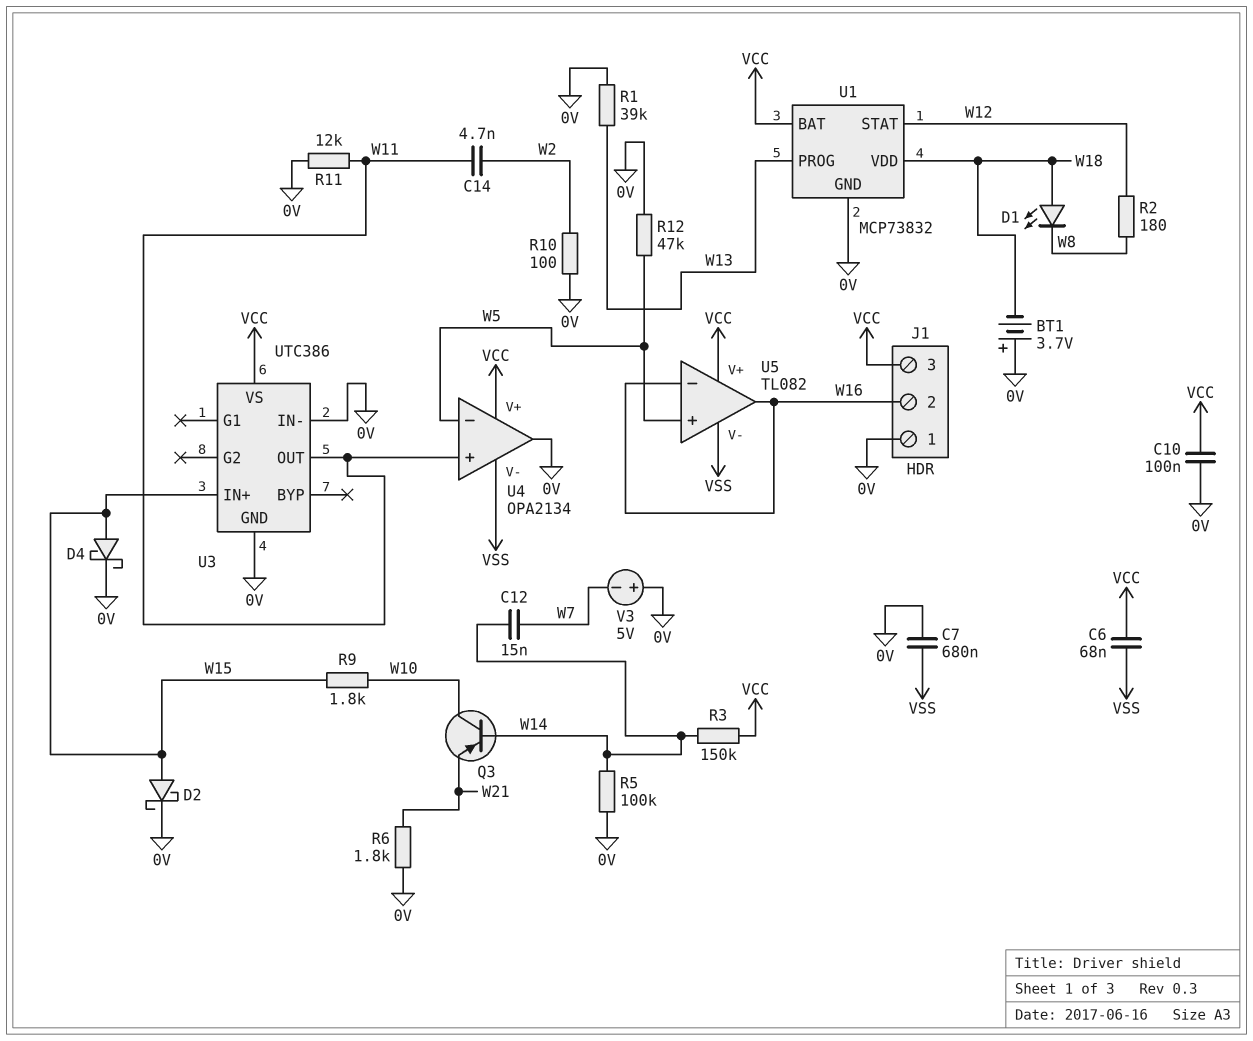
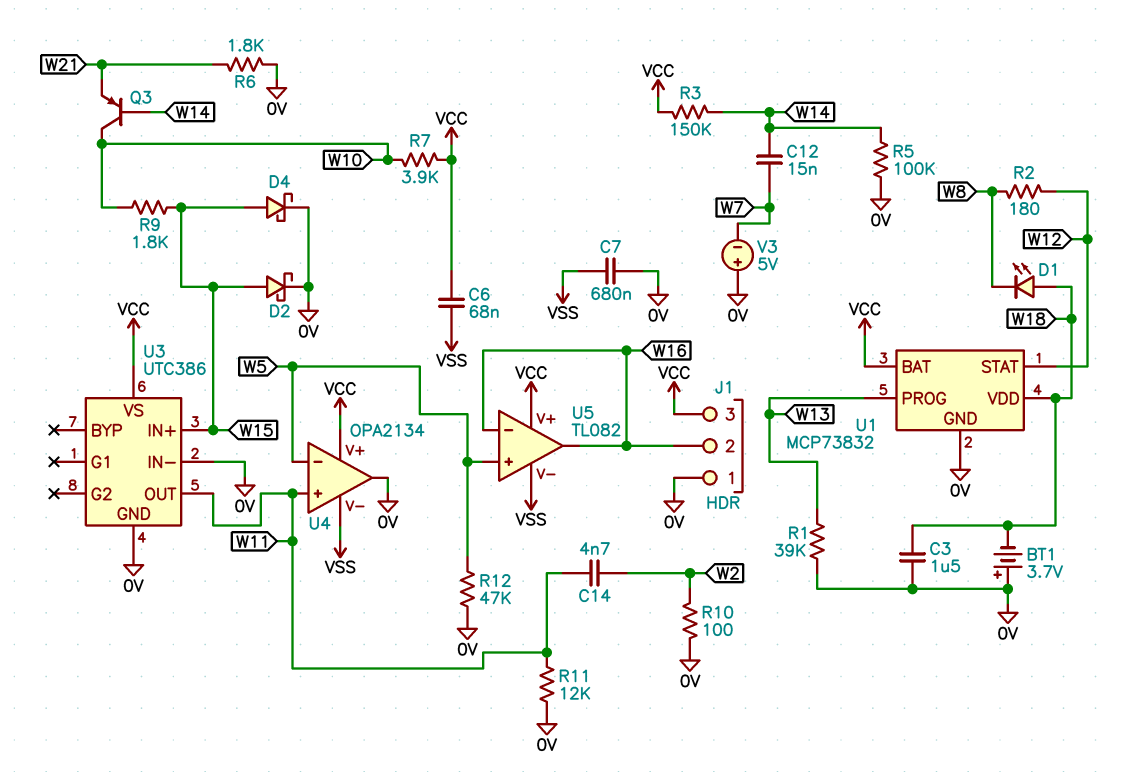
C3: none -> 1.5uF (0V, W18)
C10: 100nF (0V, VCC) -> none
R7: none -> 3.9k (VCC, W10)

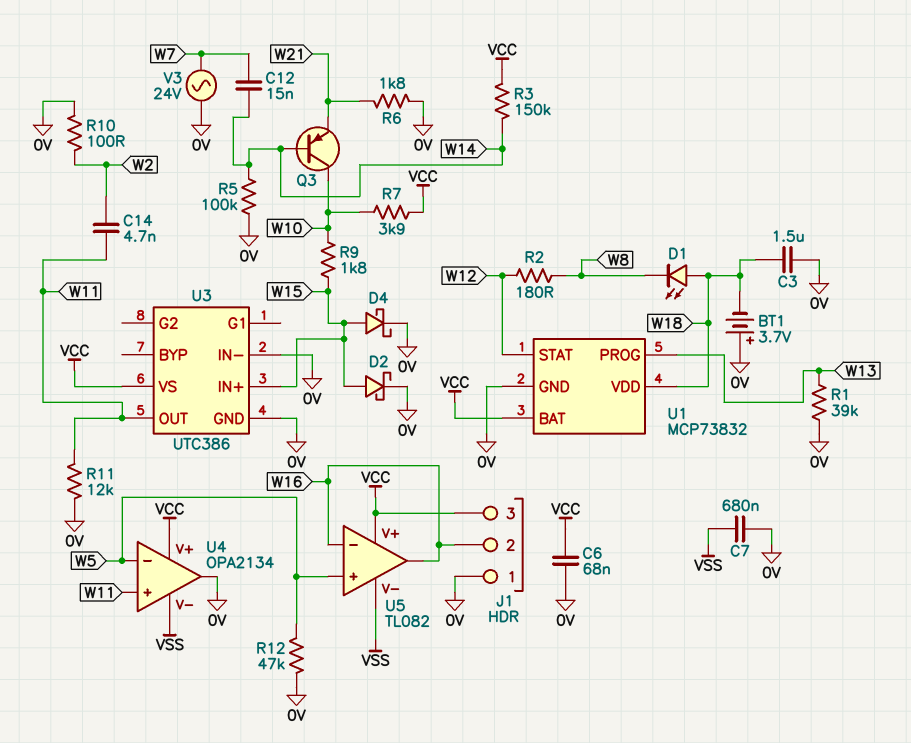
C6: 68nF (VCC, VSS) -> 68nF (0V, VCC)
V3: 5V (plus 0V, minus W7) -> AC 24V (0V, W7)

